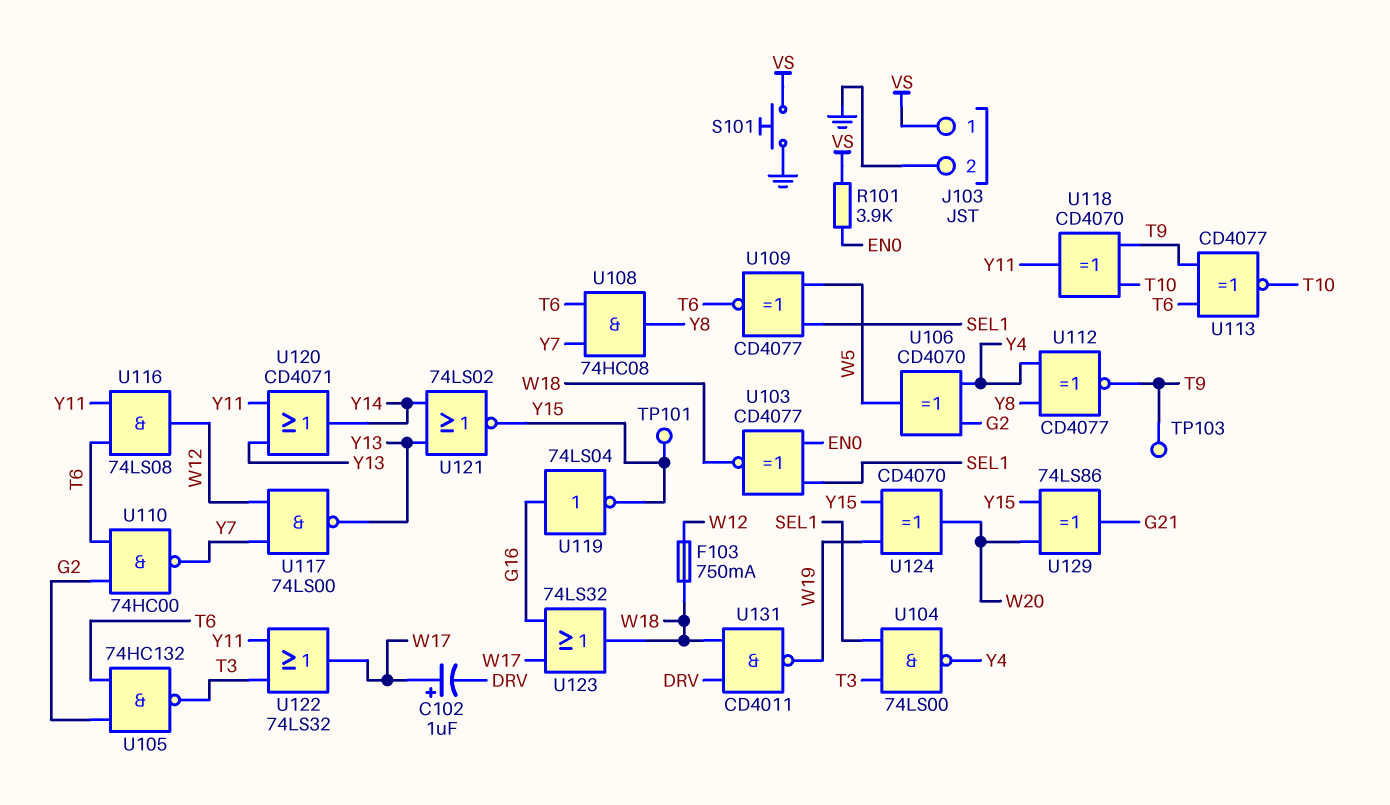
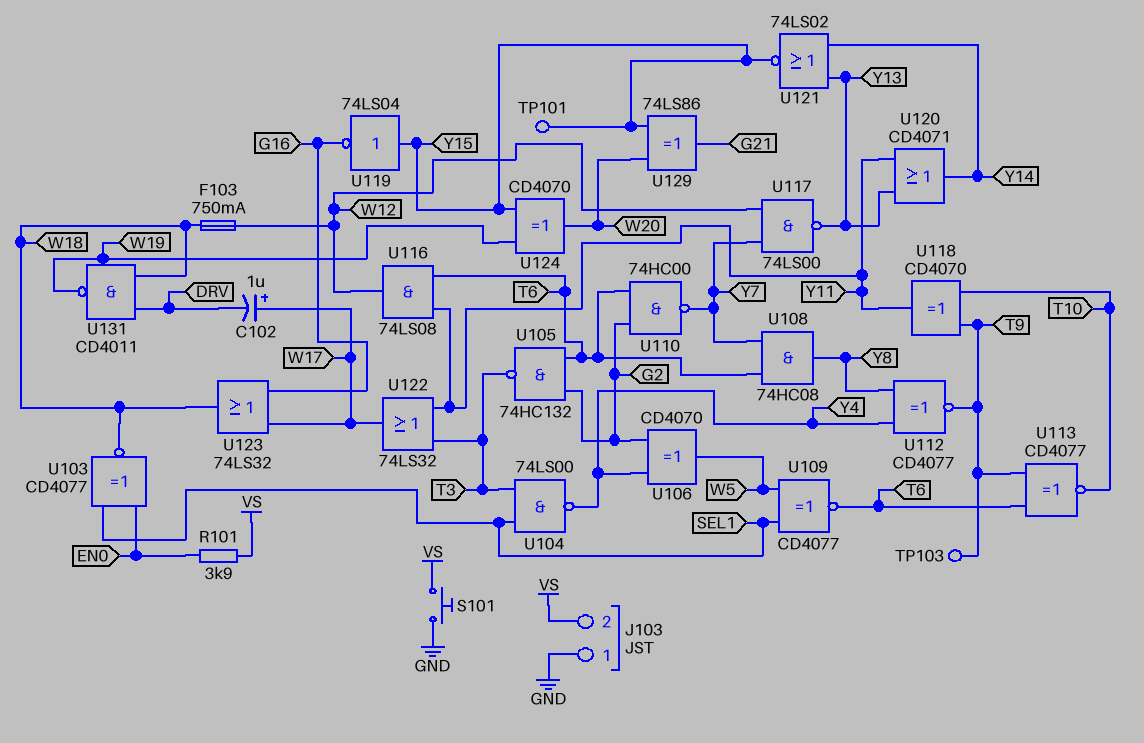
J103 pin 1: VS -> GND
J103 pin 2: GND -> VS
U119: NOT 74LS04 (in G16, out Y15) -> NOT 74LS04 (in Y15, out G16)

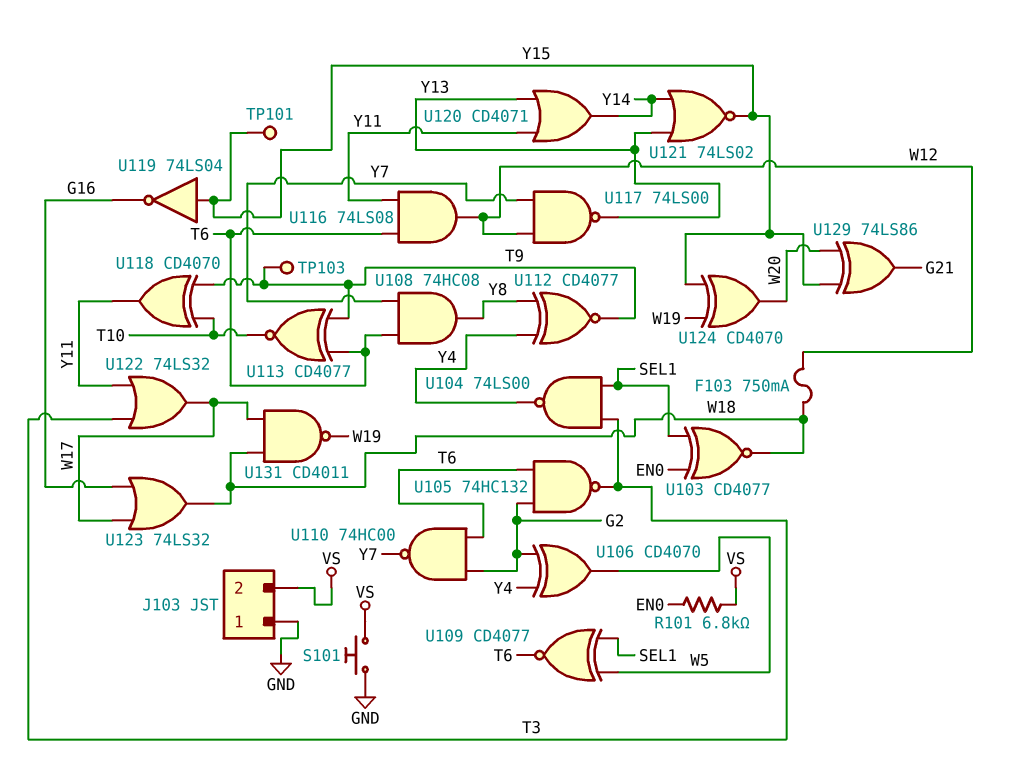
C102: 1uF (plus W17, minus DRV) -> none
R101: 3.9k (EN0, VS) -> 6.8k (EN0, VS)
U131: NAND CD4011 (in DRV, in W18, out W19) -> NAND CD4011 (in W17, in W18, out W19)

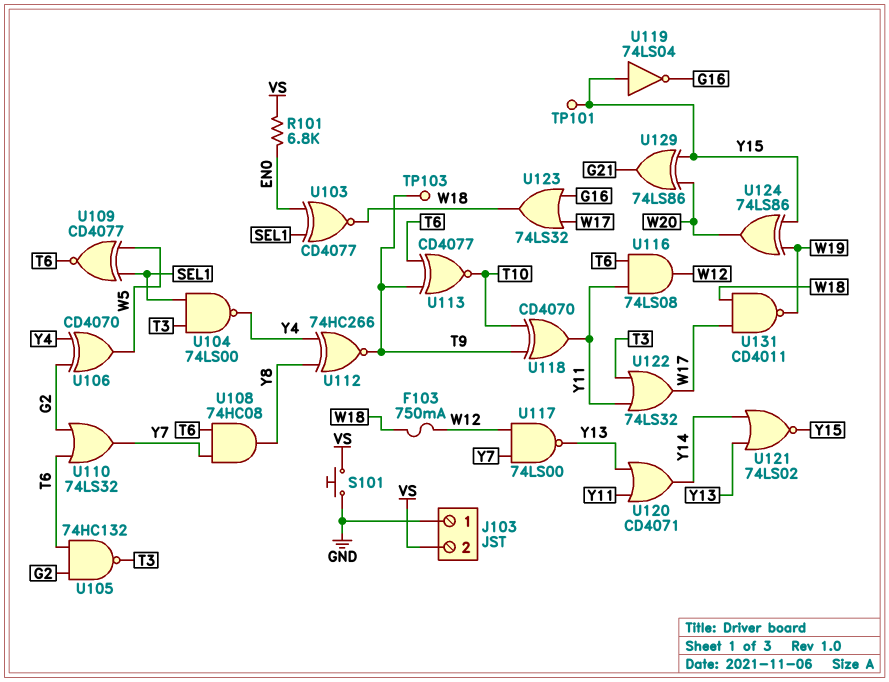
U110: NAND 74HC00 (in G2, in T6, out Y7) -> OR 74LS32 (in G2, in T6, out Y7)
U112: XNOR CD4077 (in Y4, in Y8, out T9) -> XNOR 74HC266 (in Y4, in Y8, out T9)
U124: XOR CD4070 (in W19, in Y15, out W20) -> XOR 74LS86 (in W19, in Y15, out W20)

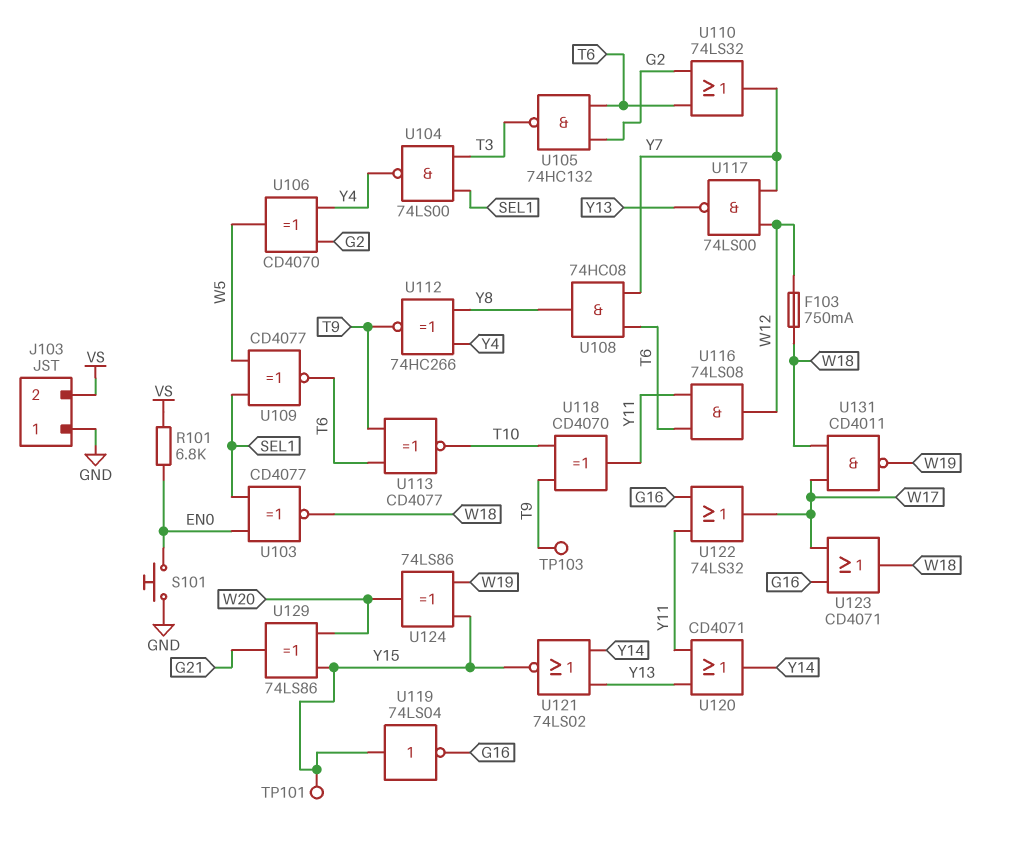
S101: button (GND, VS) -> button (EN0, GND)
U122: OR 74LS32 (in T3, in Y11, out W17) -> OR 74LS32 (in G16, in Y11, out W17)
U123: OR 74LS32 (in G16, in W17, out W18) -> OR CD4071 (in G16, in W17, out W18)

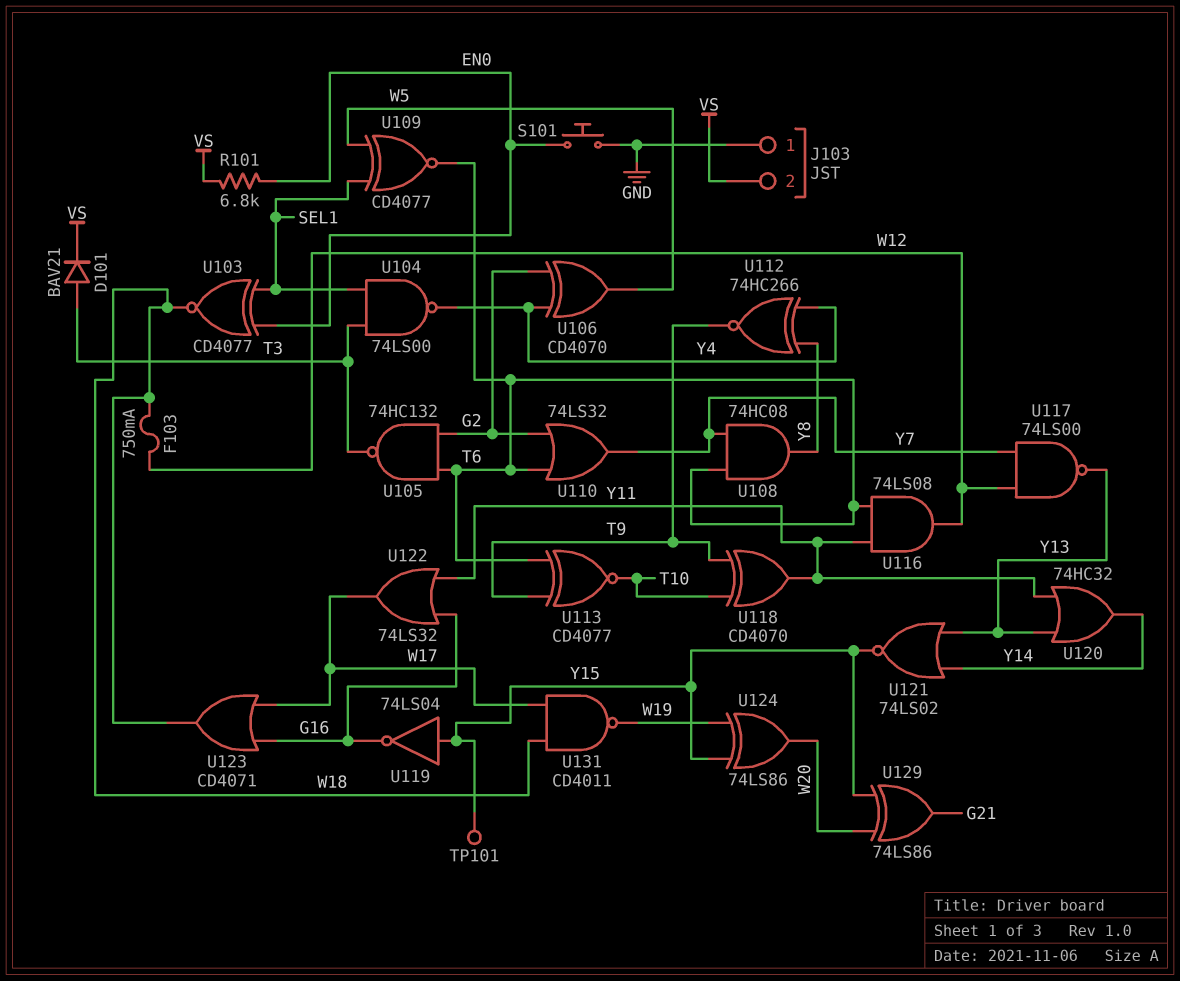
D101: none -> diode BAV21 (A T3, K VS)
TP103: test point (T9) -> none
U120: OR CD4071 (in Y11, in Y13, out Y14) -> OR 74HC32 (in Y11, in Y13, out Y14)

